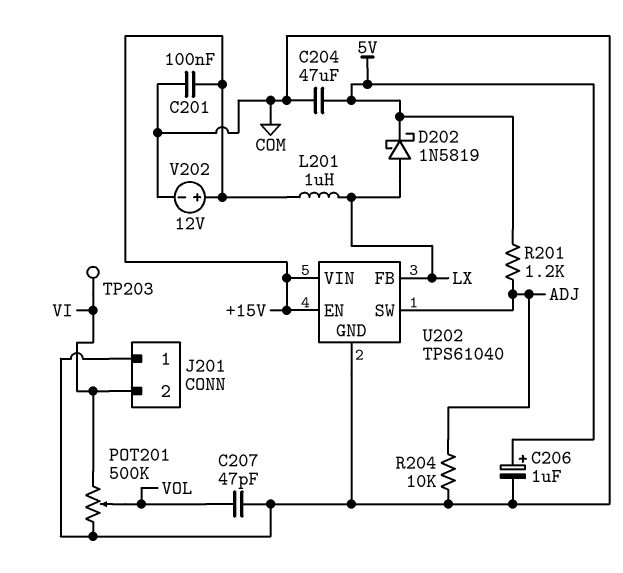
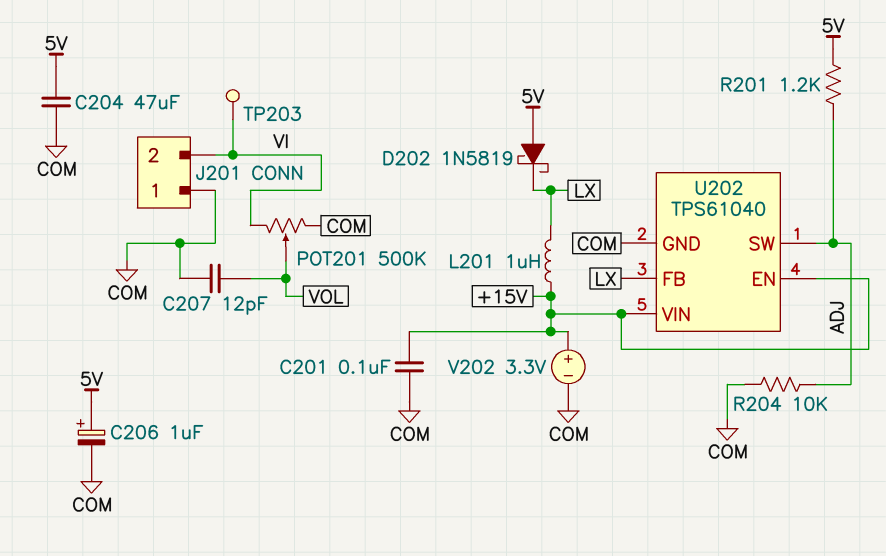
C207: 47pF (COM, VOL) -> 12pF (COM, VOL)
D202: schottky 1N5819 (A LX, K 5V) -> schottky 1N5819 (A 5V, K LX)
V202: 12V (plus +15V, minus COM) -> 3.3V (plus +15V, minus COM)

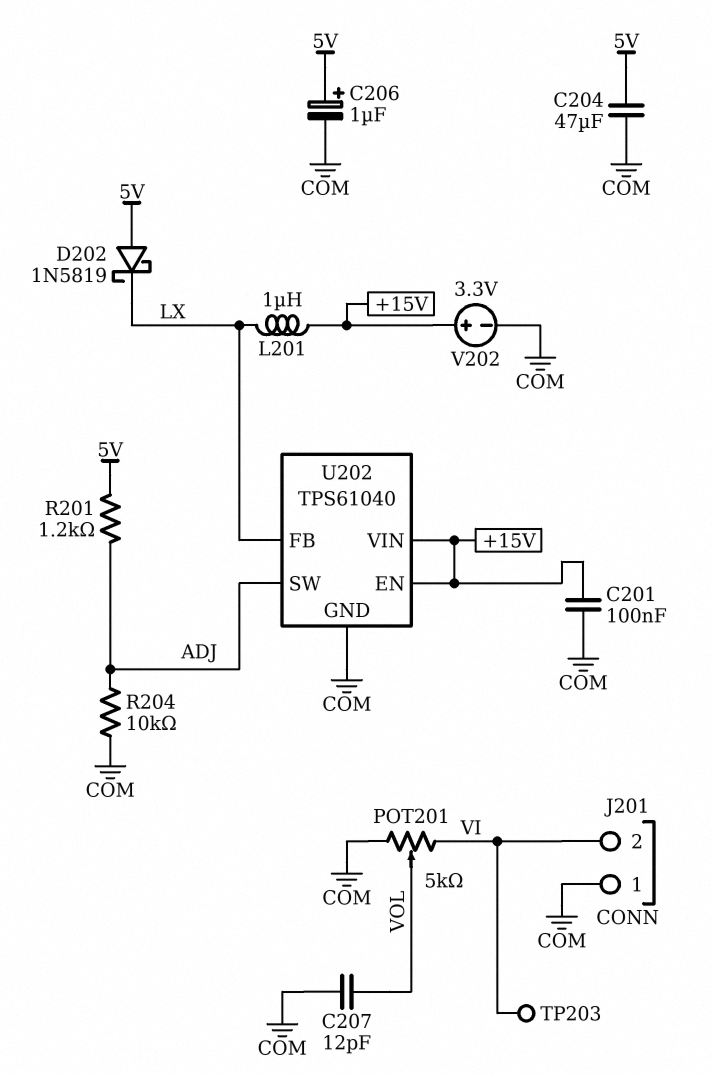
POT201: 500k (COM, VI, wiper VOL) -> 5k (COM, VI, wiper VOL)

